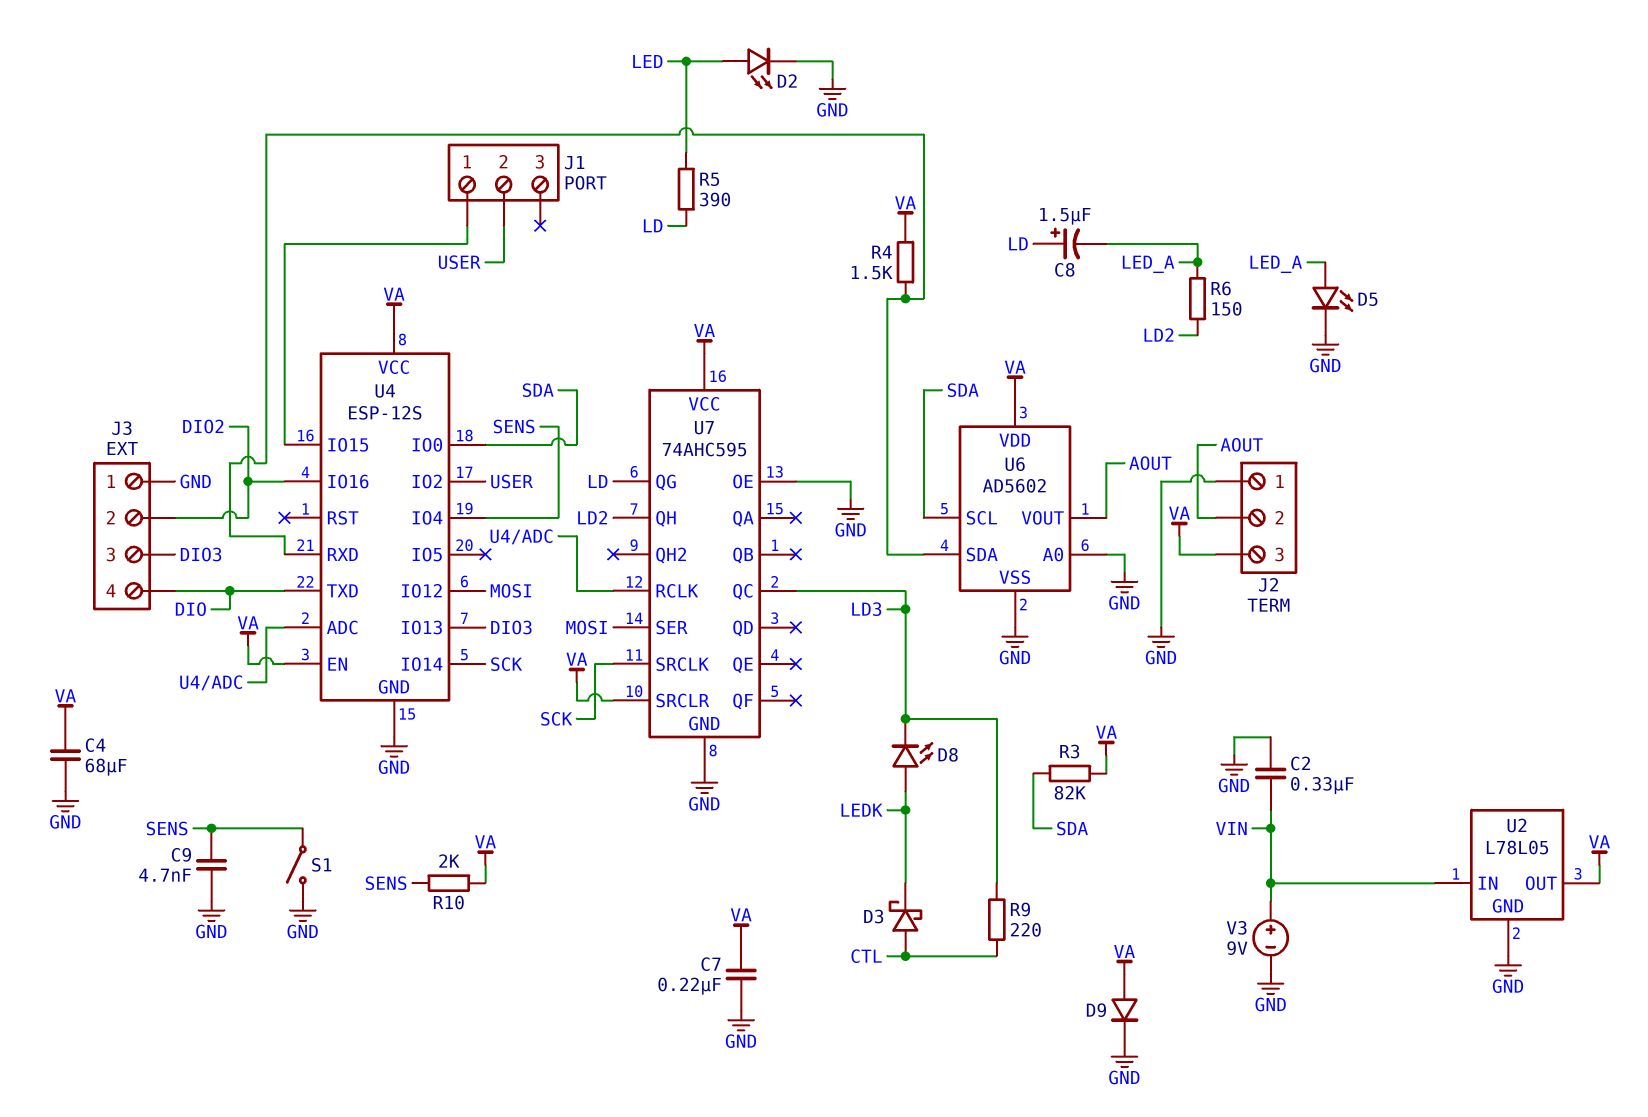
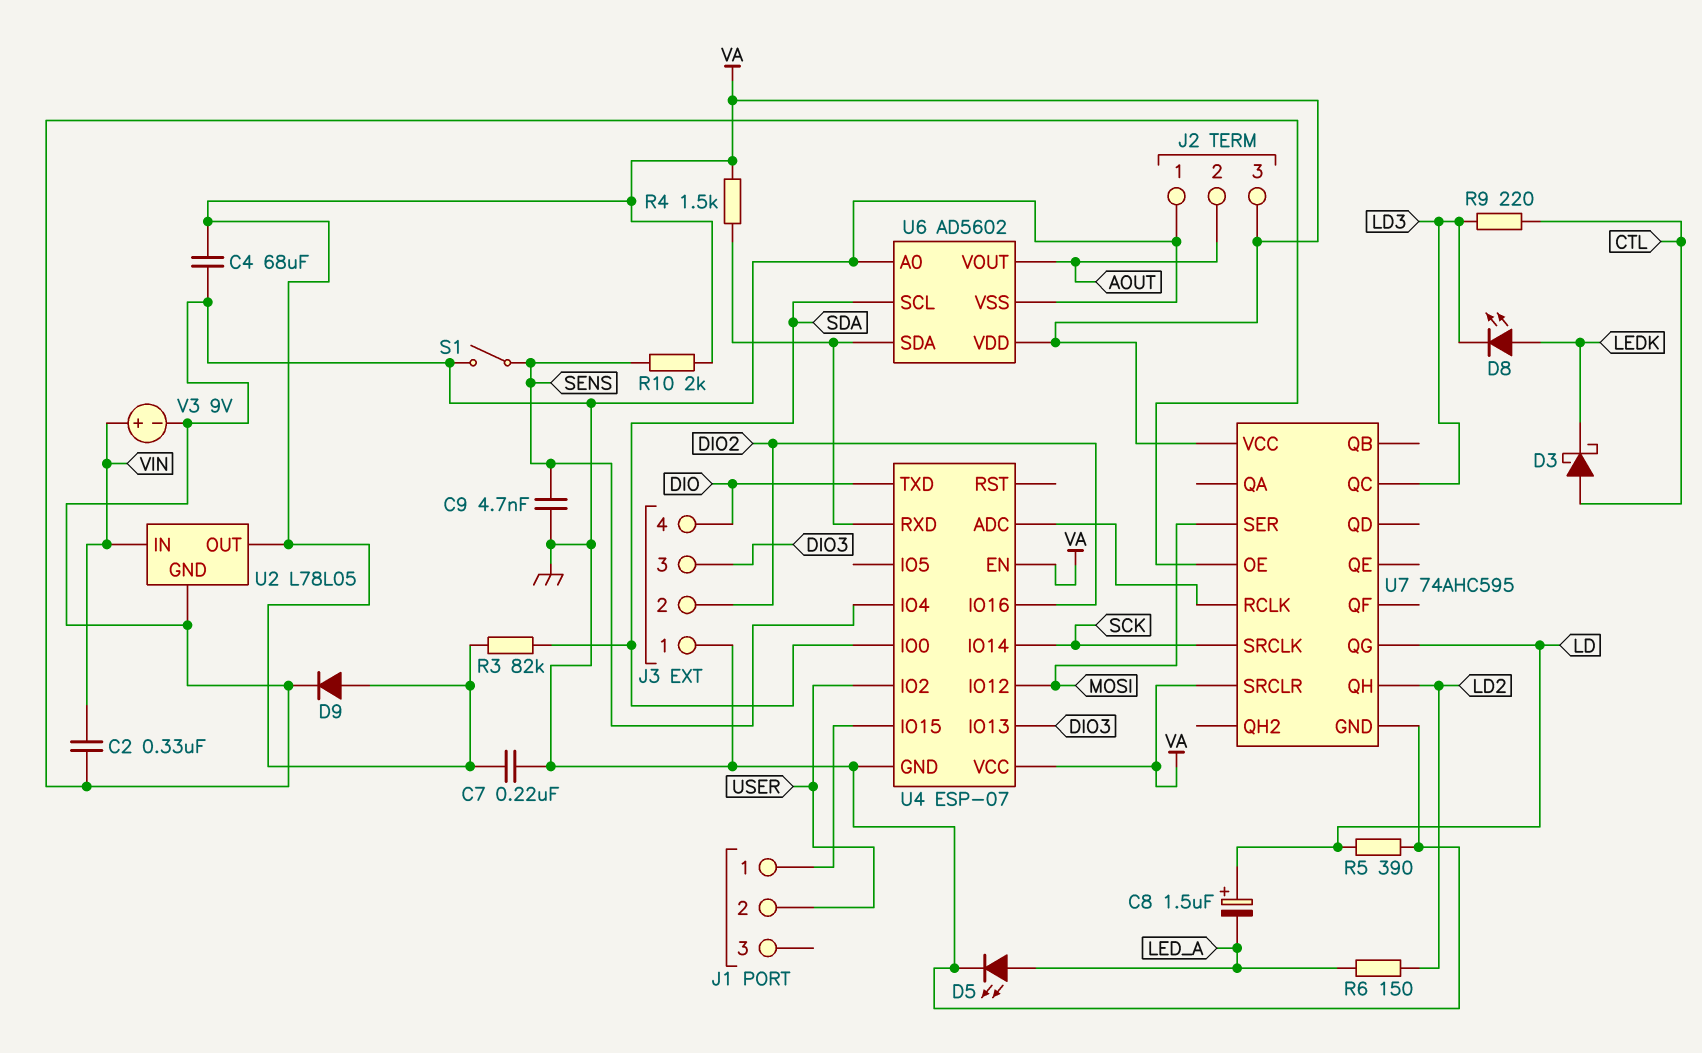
D2: LED (A LED, K GND) -> none
R5: 390 (LD, LED) -> 390 (GND, LD)
U4: ESP-12S -> ESP-07

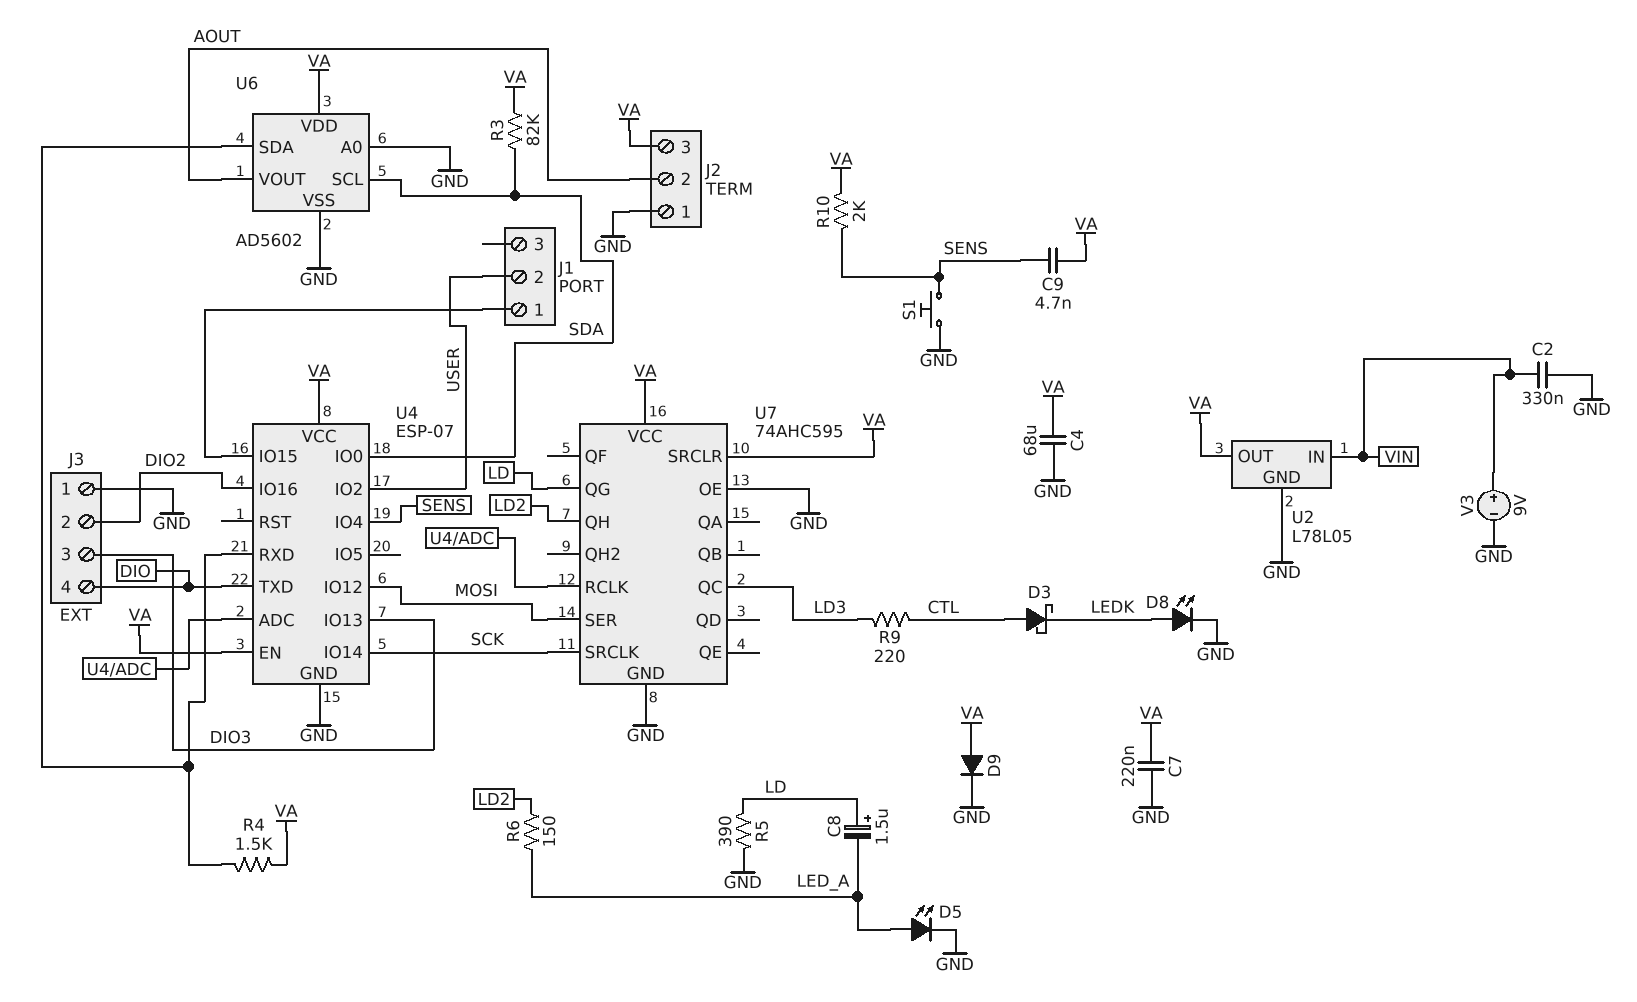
C9: 4.7nF (GND, SENS) -> 4.7nF (SENS, VA)
D8: LED (A LEDK, K LD3) -> LED (A LEDK, K GND)
S1: switch (GND, SENS) -> button (GND, SENS)

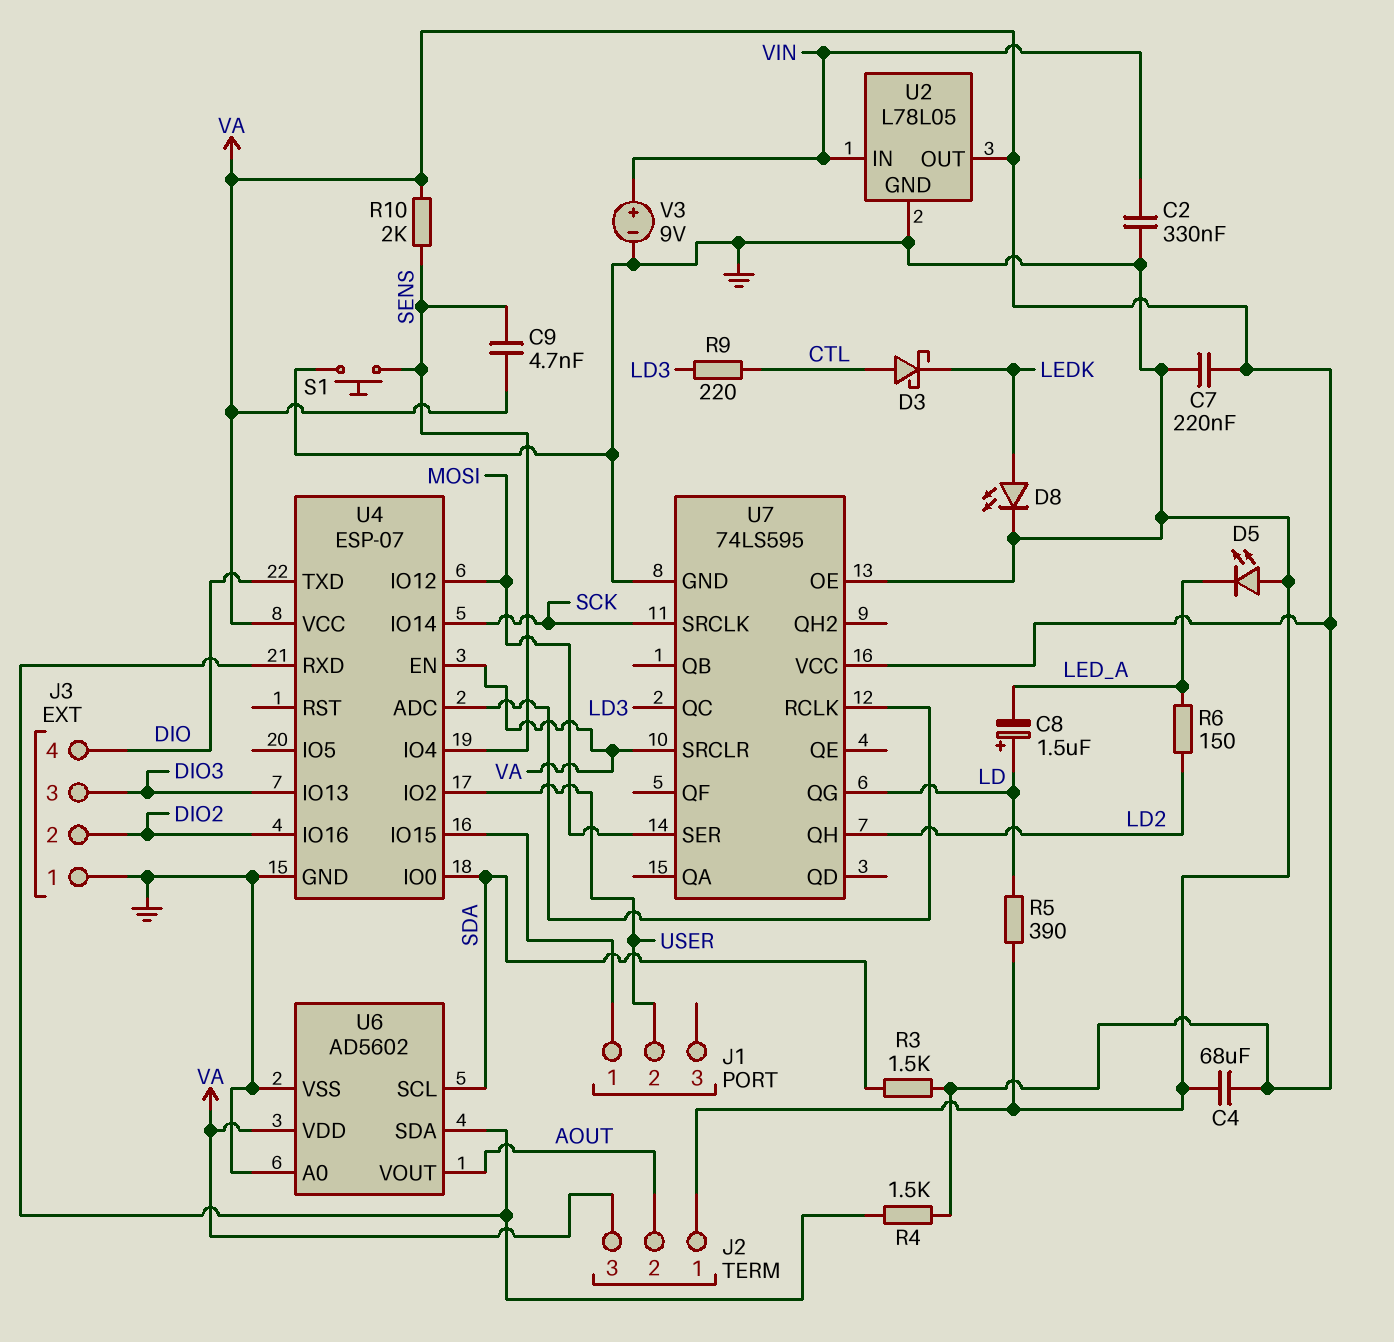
D5: LED (A LED_A, K GND) -> LED (A GND, K LED_A)
D9: diode (A VA, K GND) -> none
R3: 82k (SDA, VA) -> 1.5k (SDA, VA)
U7: 74AHC595 -> 74LS595

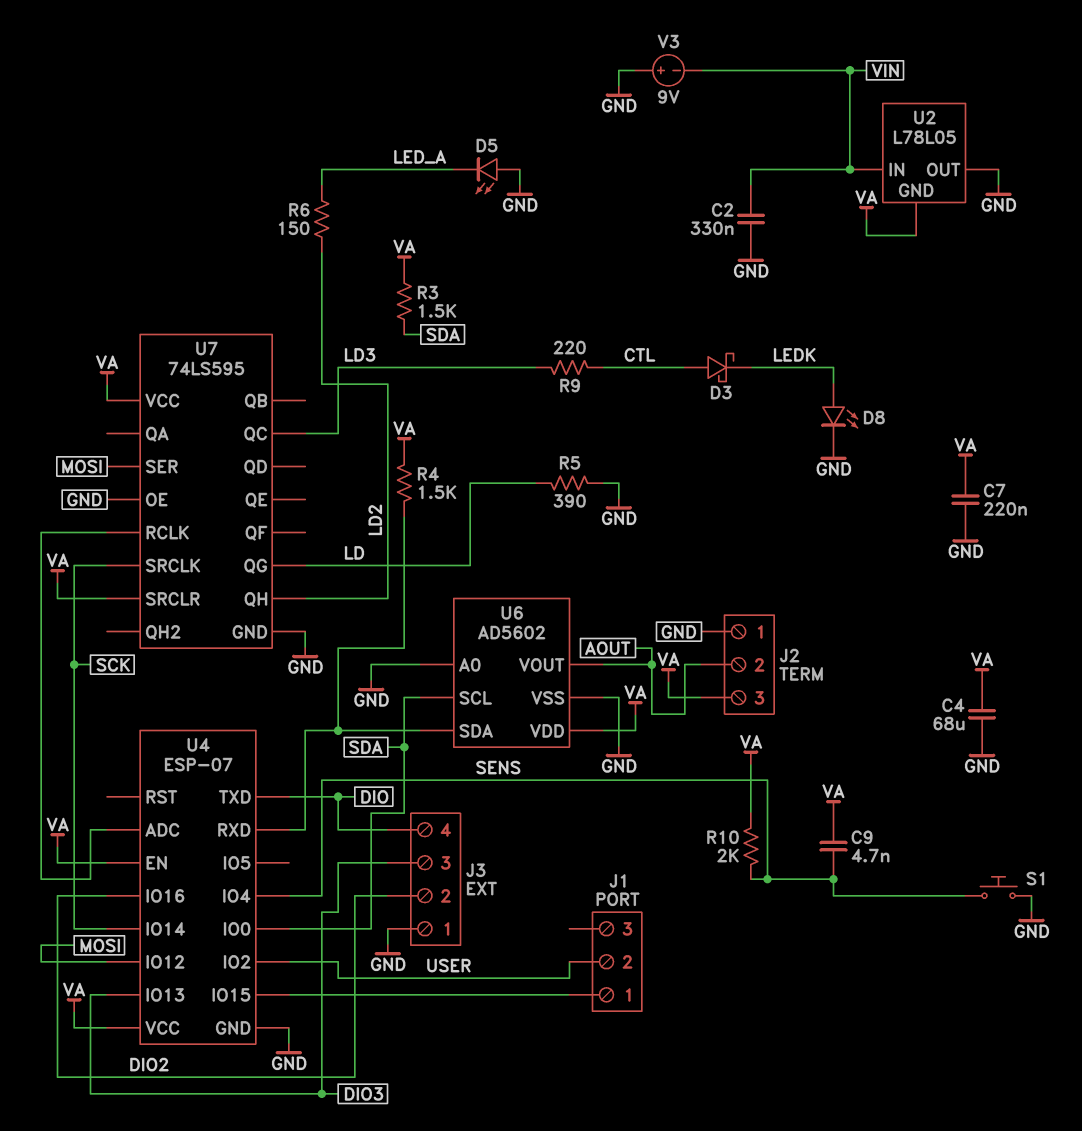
C8: 1.5uF (plus LD, minus LED_A) -> none
U2 pin GND: GND -> VA
U2 pin OUT: VA -> GND
V3: 9V (plus VIN, minus GND) -> 9V (plus GND, minus VIN)

